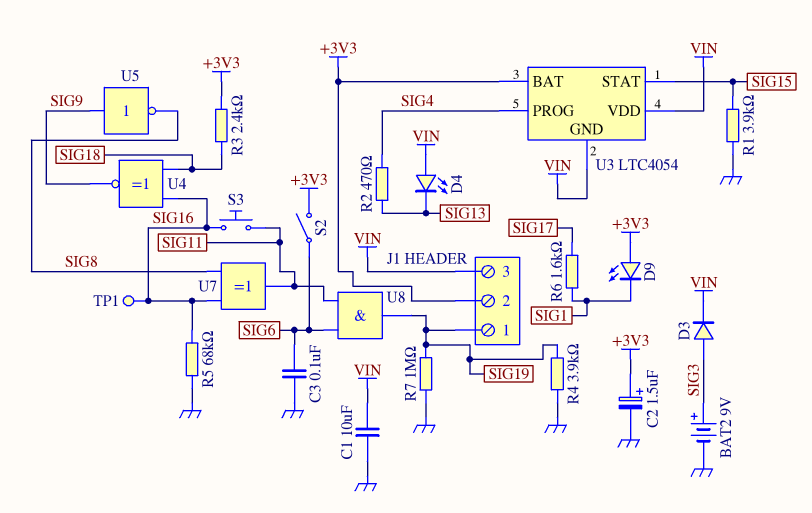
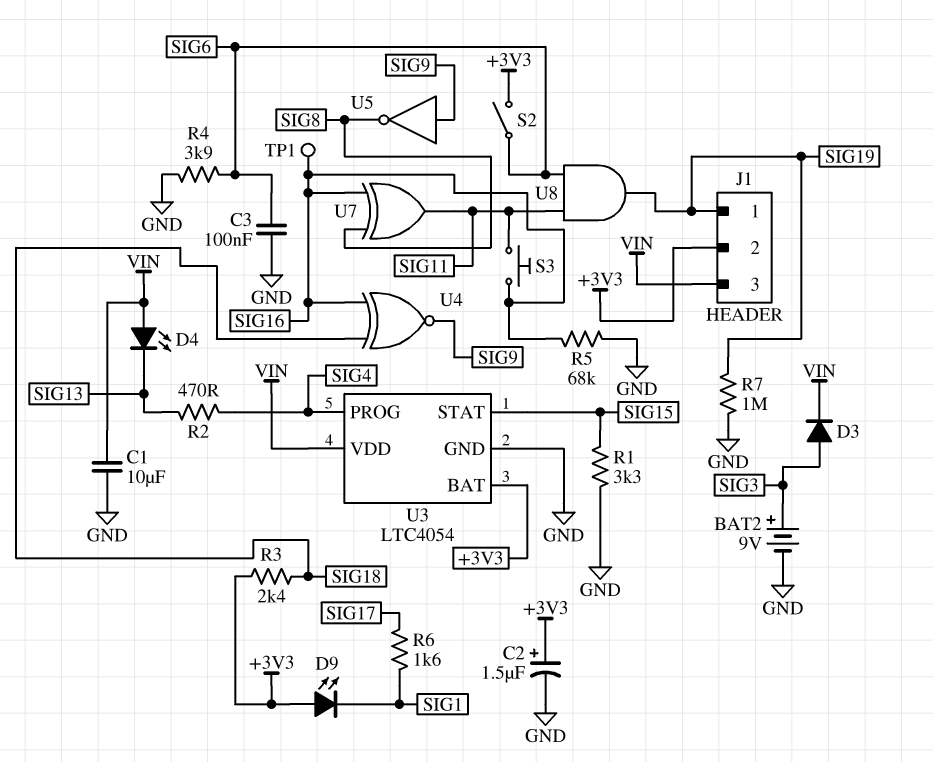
R1: 3.9k (GND, SIG15) -> 3.3k (GND, SIG15)
R4: 3.9k (GND, SIG19) -> 3.9k (GND, SIG6)
U3 pin GND: VIN -> GND

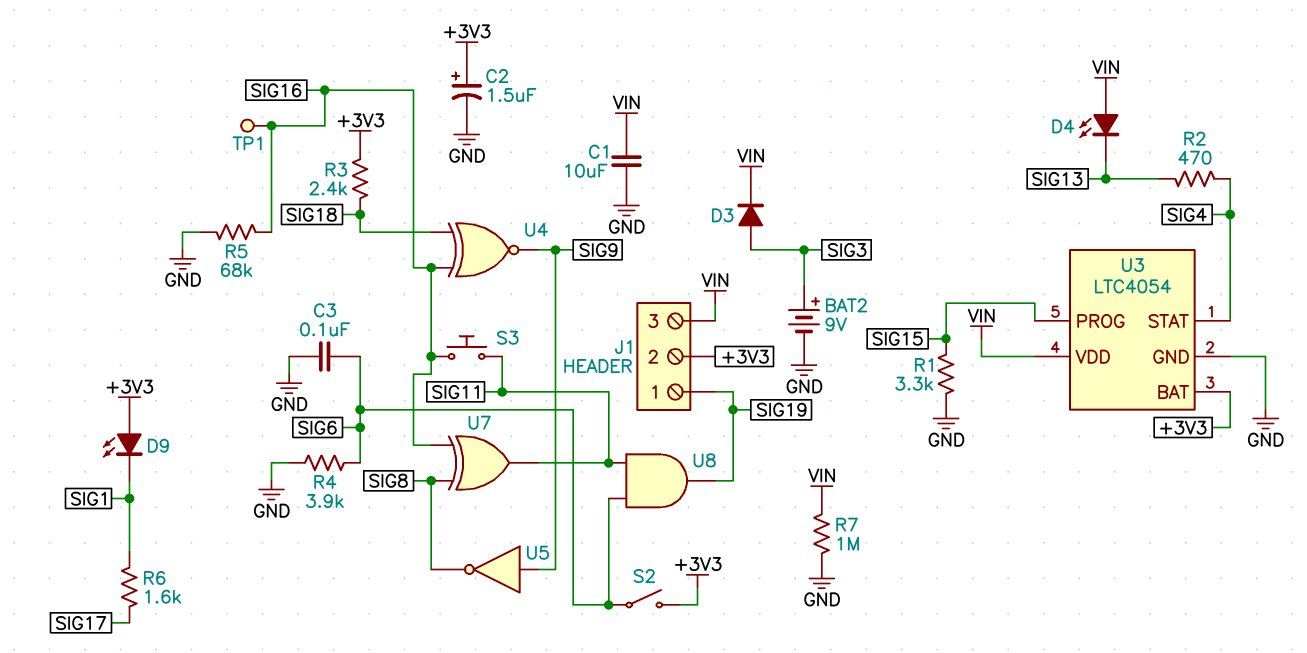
R7: 1M (GND, SIG19) -> 1M (GND, VIN)
U3 pin PROG: SIG4 -> SIG15
U3 pin STAT: SIG15 -> SIG4

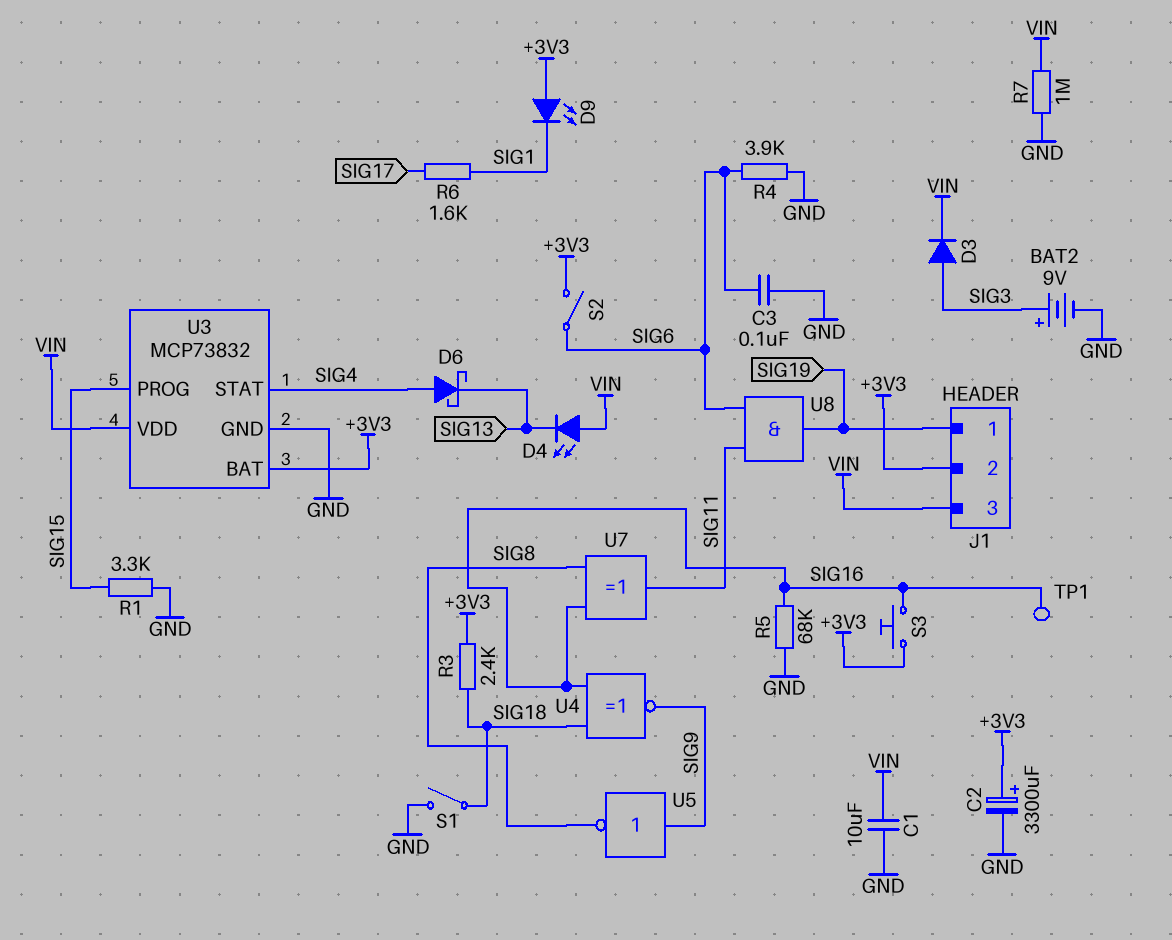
C2: 1.5uF (plus +3V3, minus GND) -> 3300uF (plus +3V3, minus GND)
D6: none -> schottky (A SIG4, K SIG13)
R2: 470 (SIG4, SIG13) -> none
S1: none -> switch (GND, SIG18)
S3: button (SIG11, SIG16) -> button (+3V3, SIG16)
U3: LTC4054 -> MCP73832

